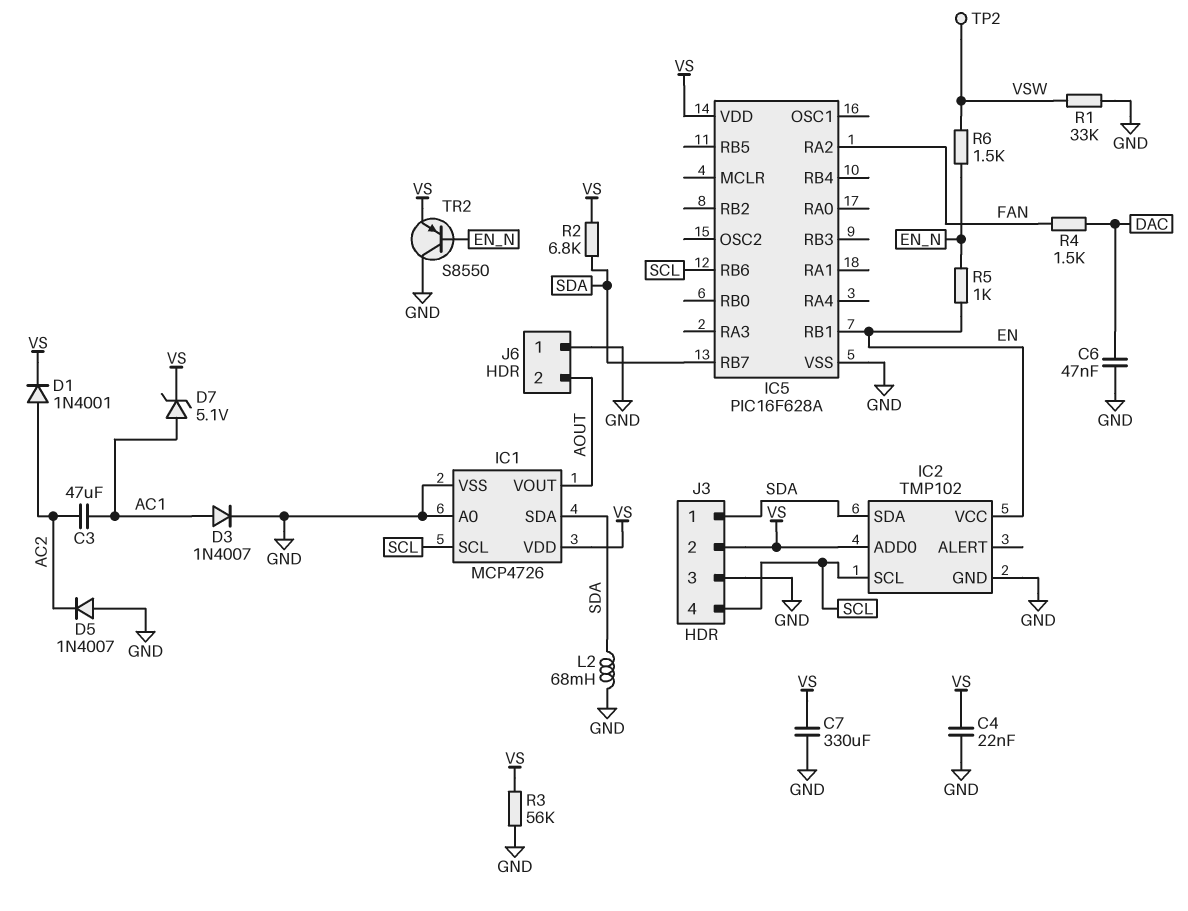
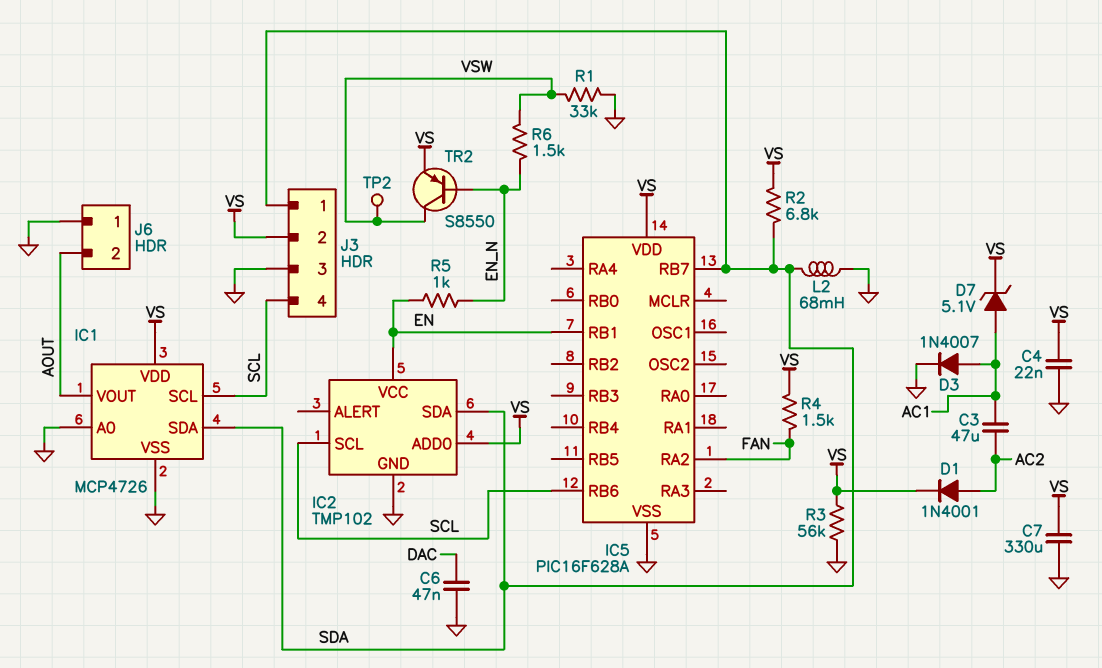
D5: diode 1N4007 (A GND, K AC2) -> none
R4: 1.5k (DAC, FAN) -> 1.5k (FAN, VS)
TR2: PNP S8550 (B EN_N, C GND, E VS) -> PNP S8550 (B EN_N, C VSW, E VS)

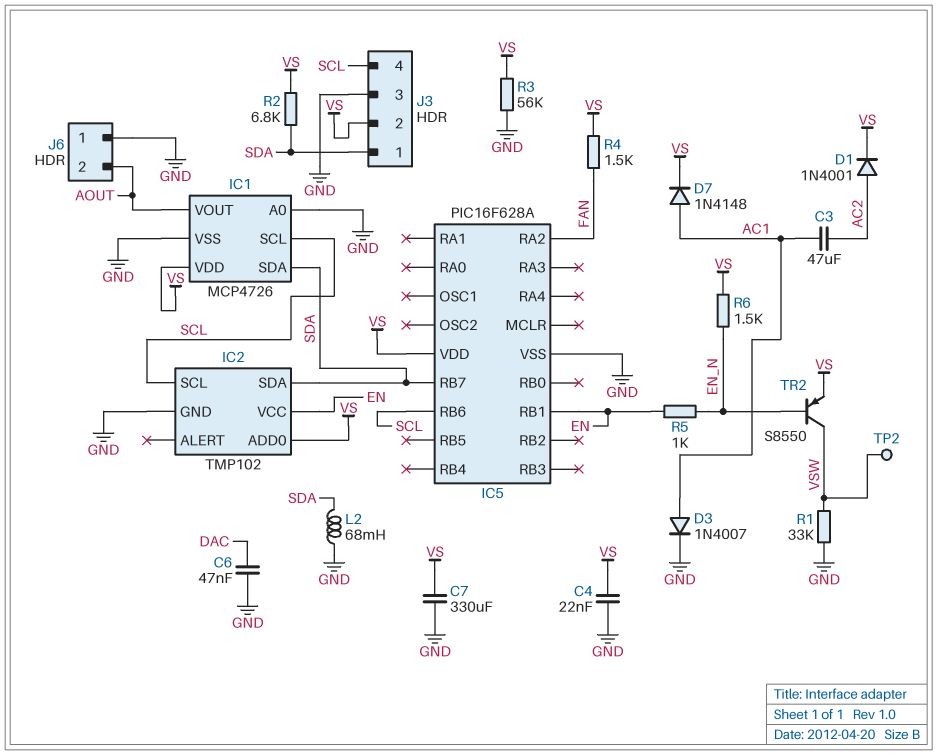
D7: zener 5.1V (A AC1, K VS) -> diode 1N4148 (A AC1, K VS)
R6: 1.5k (EN_N, VSW) -> 1.5k (EN_N, VS)

